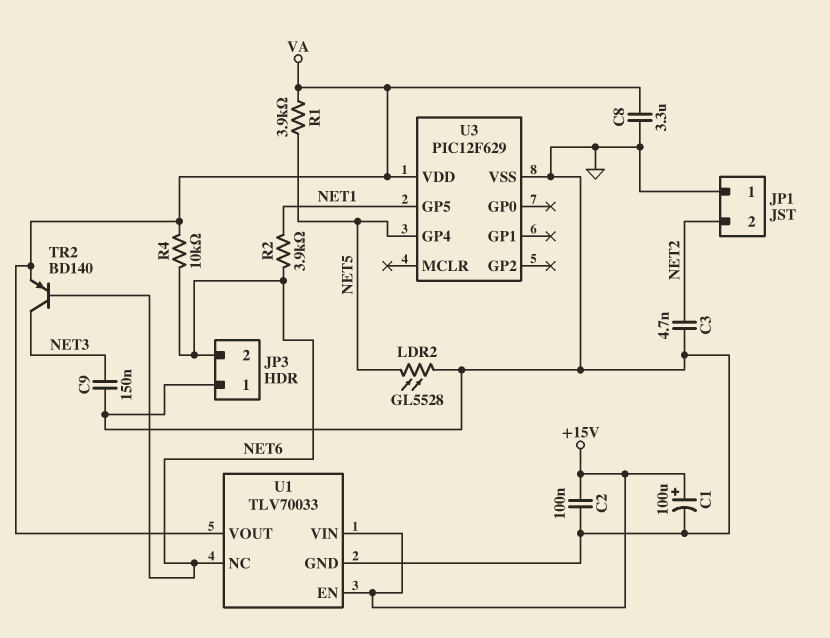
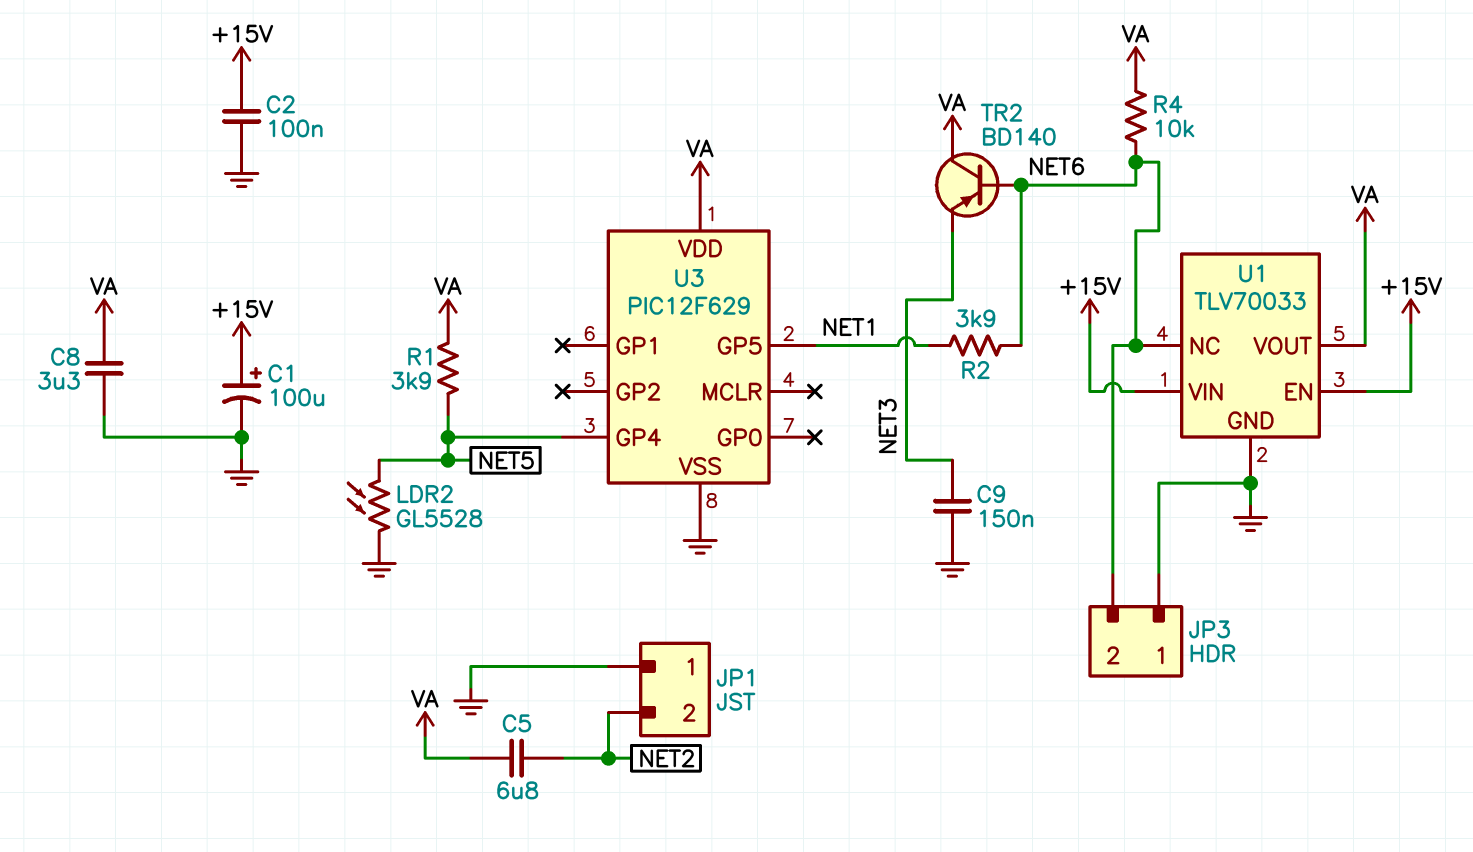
C3: 4.7nF (GND, NET2) -> none
C5: none -> 6.8uF (NET2, VA)
TR2: PNP BD140 (B NET6, C NET3, E VA) -> PNP BD140 (B NET6, C VA, E NET3)

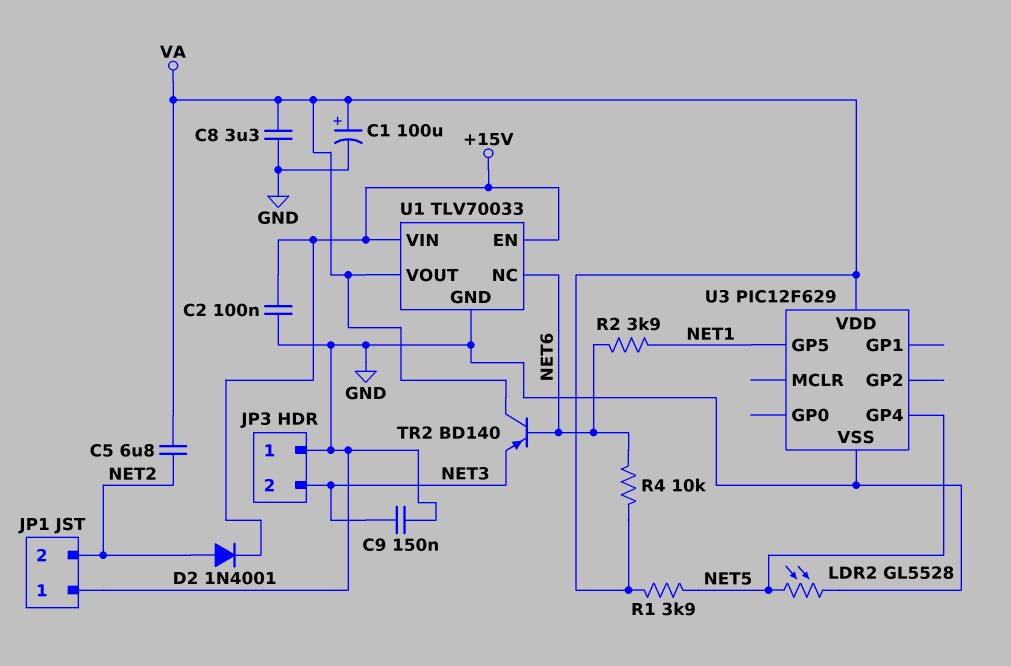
C1: 100uF (plus +15V, minus GND) -> 100uF (plus VA, minus GND)
D2: none -> diode 1N4001 (A NET2, K +15V)
JP3 pin 2: NET6 -> NET3

